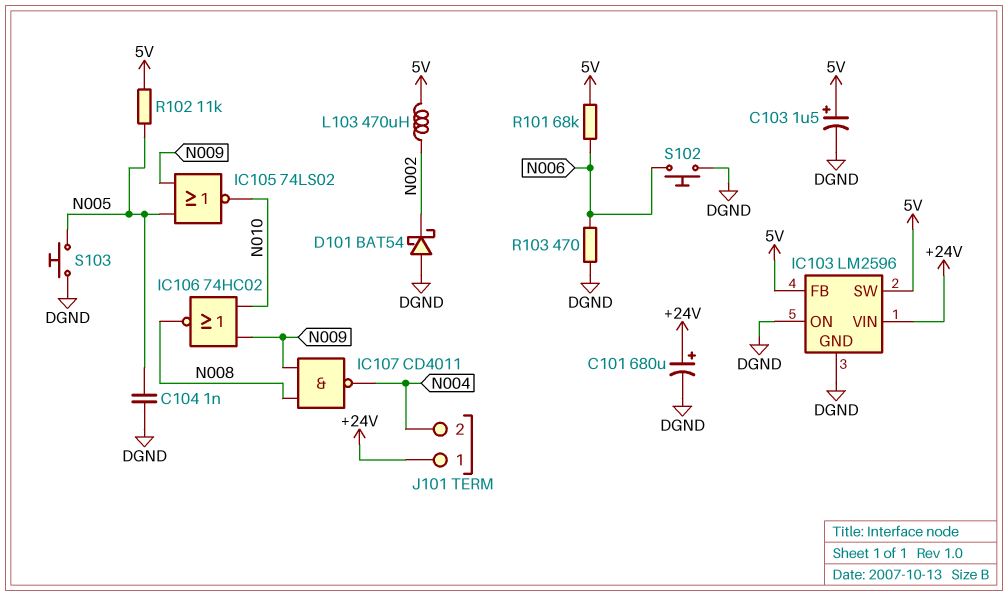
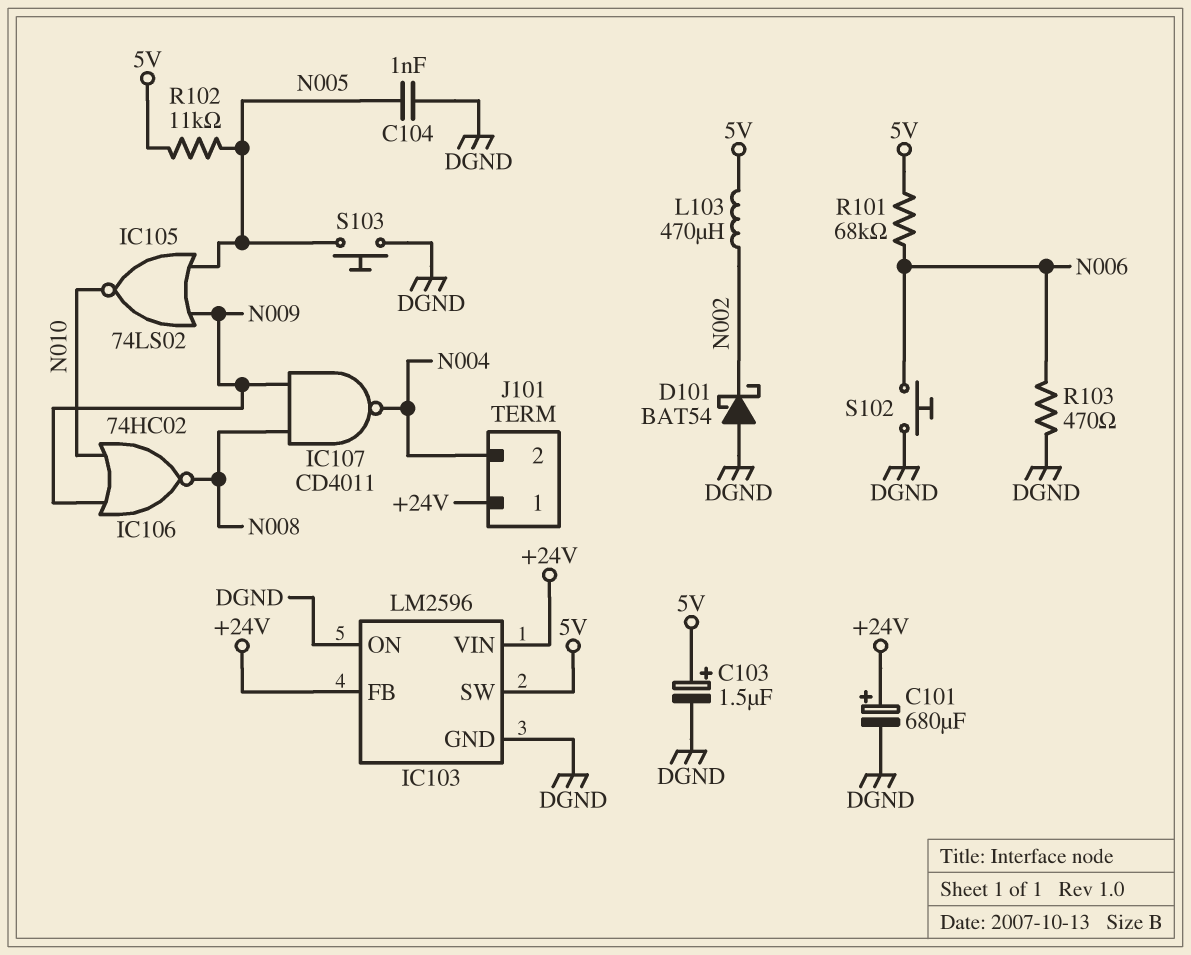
IC103 pin FB: 5V -> +24V

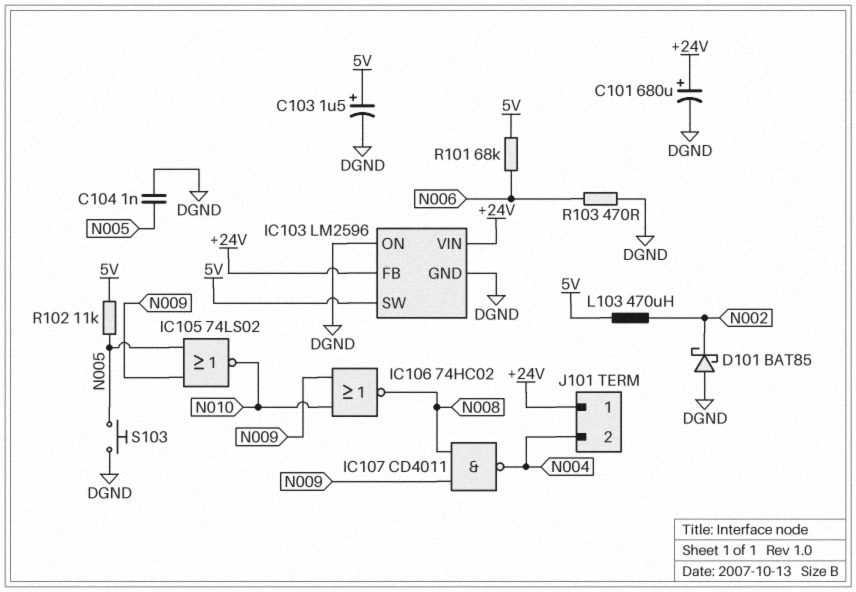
D101: schottky BAT54 (A DGND, K N002) -> schottky BAT85 (A DGND, K N002)
S102: button (DGND, N006) -> none

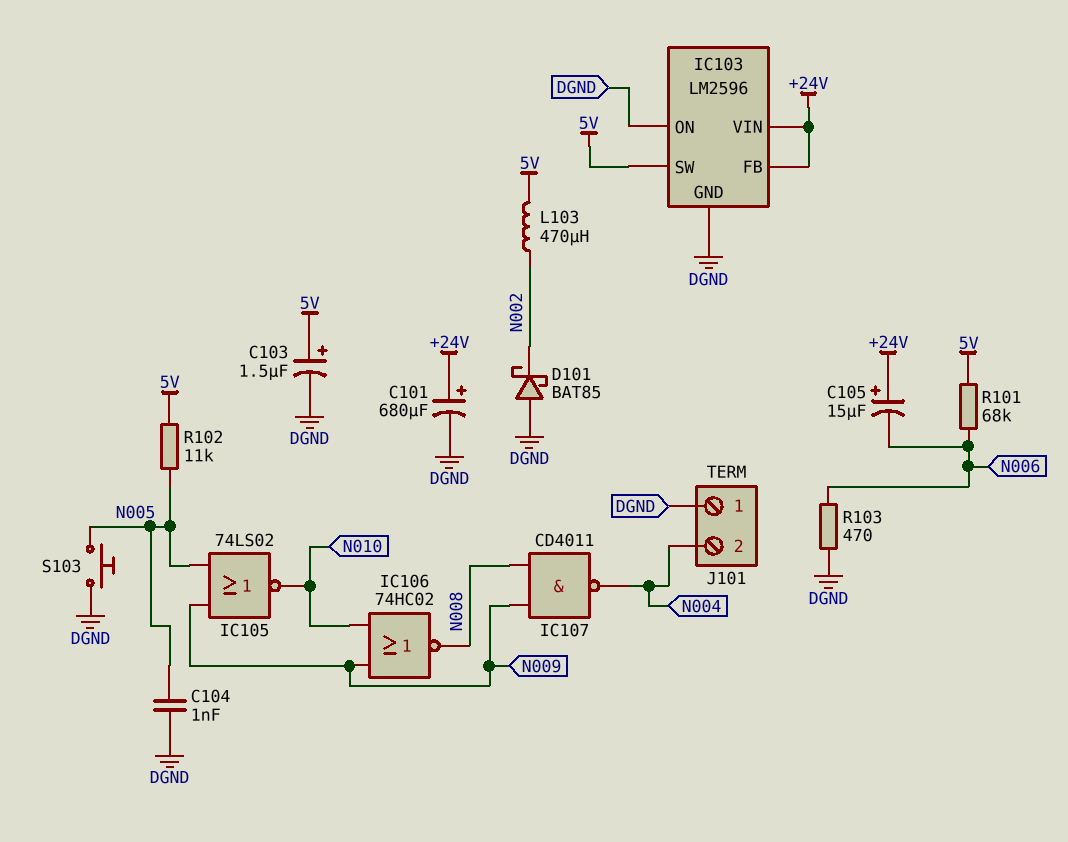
C105: none -> 15uF (plus +24V, minus N006)
J101 pin 1: +24V -> DGND

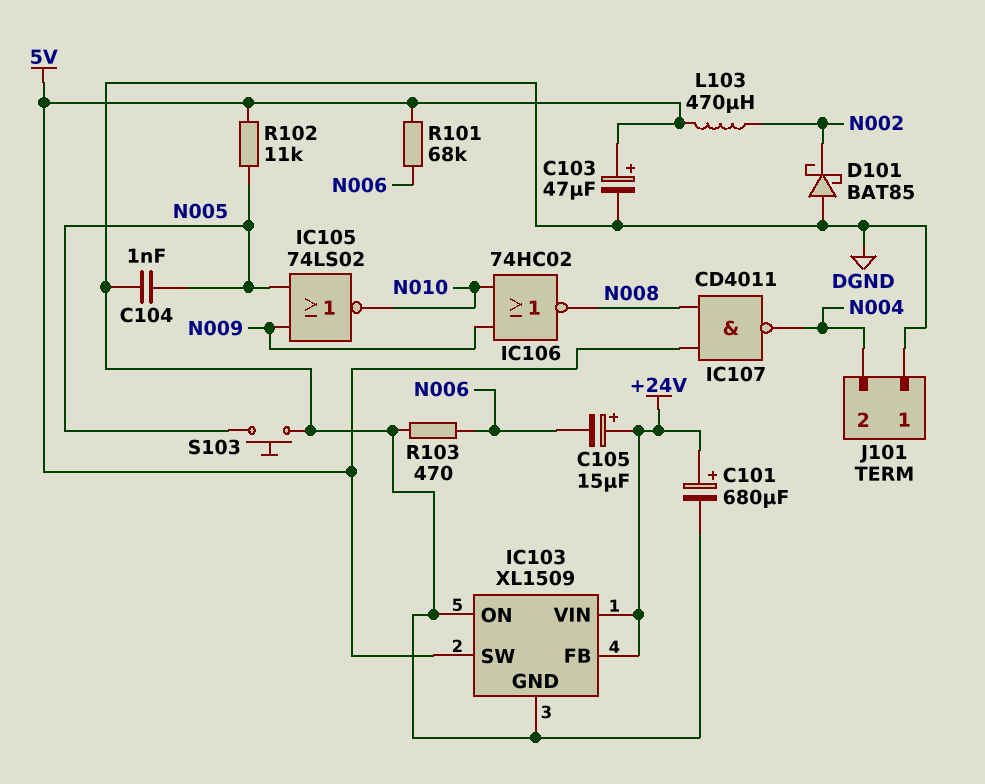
C103: 1.5uF (plus 5V, minus DGND) -> 47uF (plus 5V, minus DGND)
IC103: LM2596 -> XL1509
IC107: NAND CD4011 (in N008, in N009, out N004) -> NAND CD4011 (in 5V, in N008, out N004)

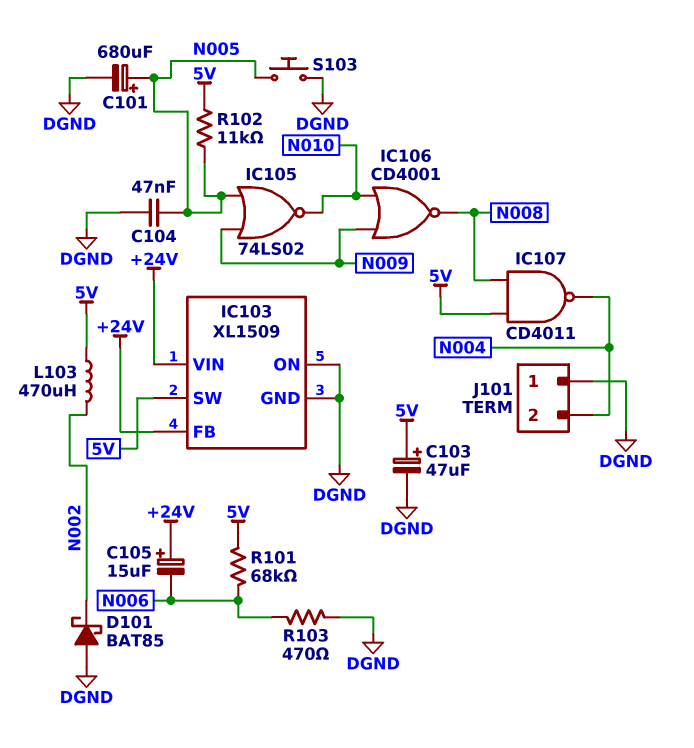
C101: 680uF (plus +24V, minus DGND) -> 680uF (plus N005, minus DGND)
C104: 1nF (DGND, N005) -> 47nF (DGND, N005)
IC106: NOR 74HC02 (in N009, in N010, out N008) -> NOR CD4001 (in N009, in N010, out N008)

